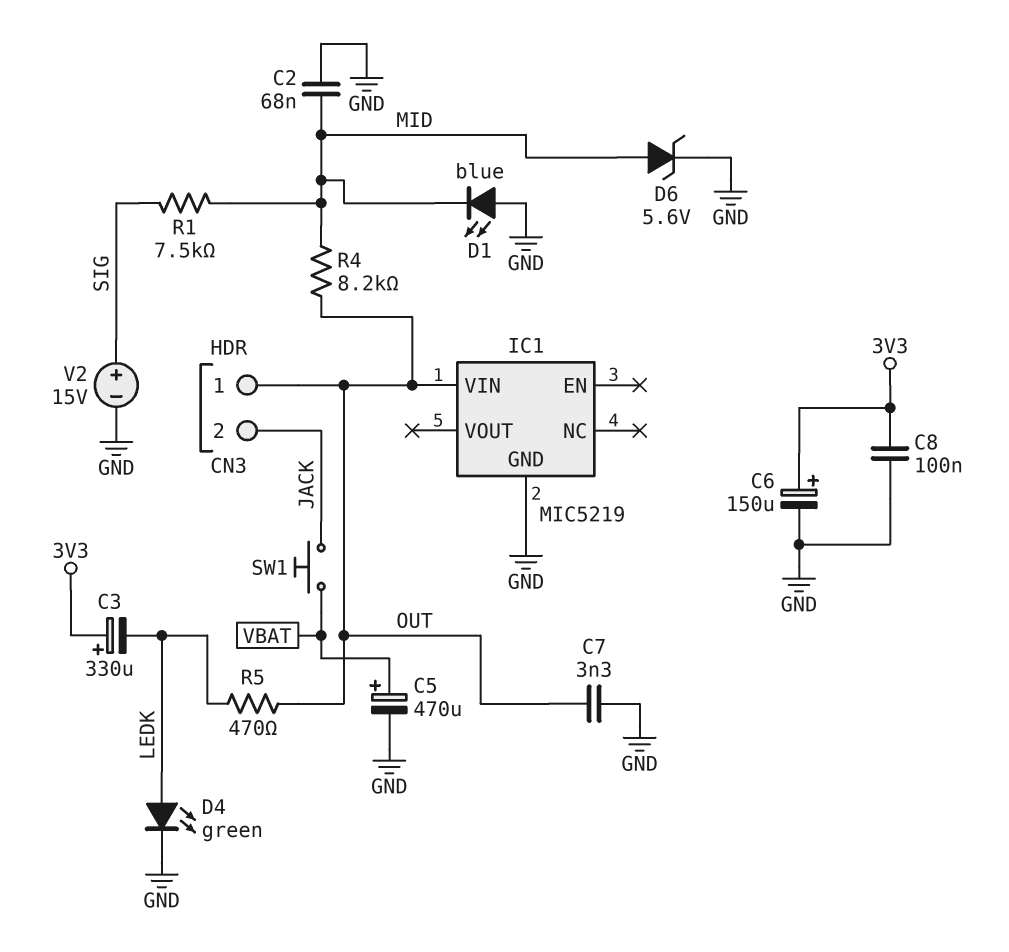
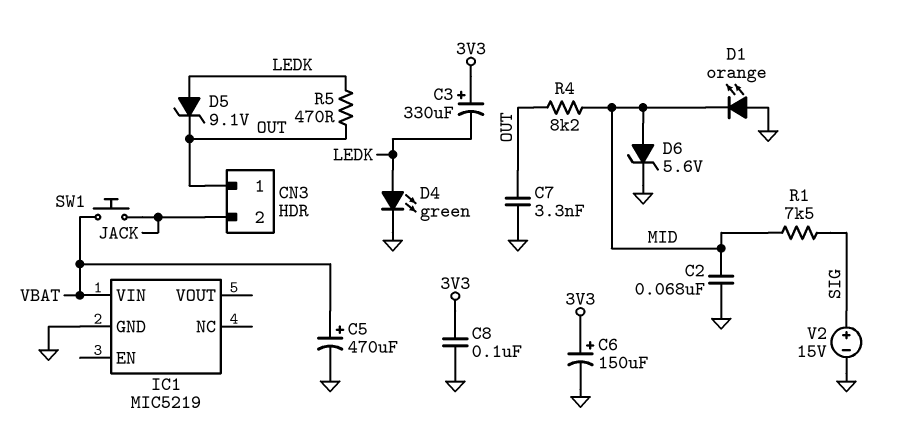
D1: LED blue (A GND, K MID) -> LED orange (A GND, K MID)
D5: none -> zener 9.1V (A LEDK, K OUT)
IC1 pin VIN: OUT -> VBAT

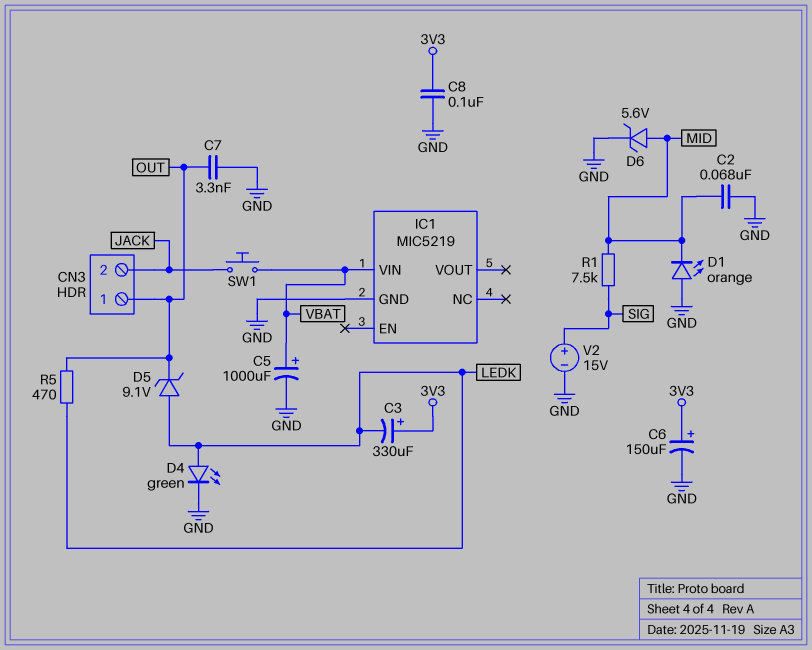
C5: 470uF (plus VBAT, minus GND) -> 1000uF (plus VBAT, minus GND)
R4: 8.2k (MID, OUT) -> none

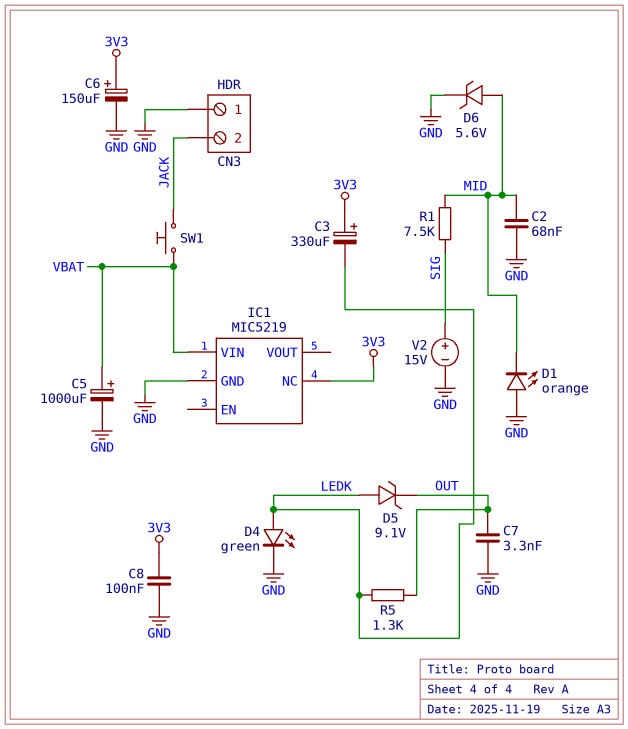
CN3 pin 1: OUT -> GND
IC1 pin NC: none -> 3V3
R5: 470 (LEDK, OUT) -> 1.3k (LEDK, OUT)

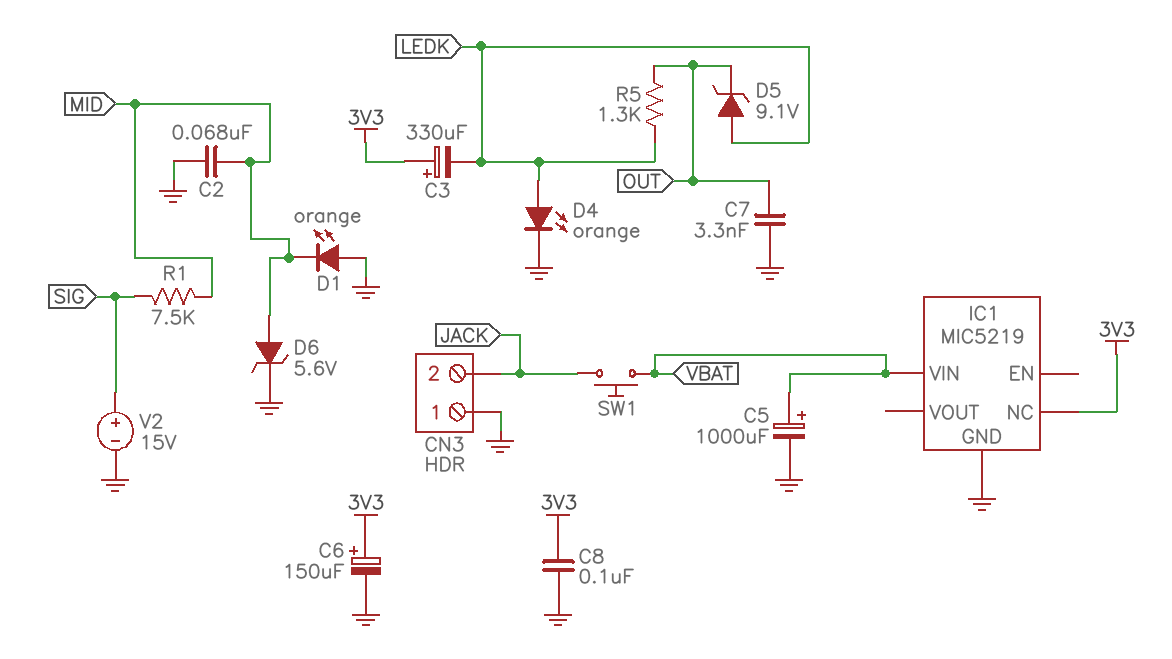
D4: LED green (A LEDK, K GND) -> LED orange (A LEDK, K GND)

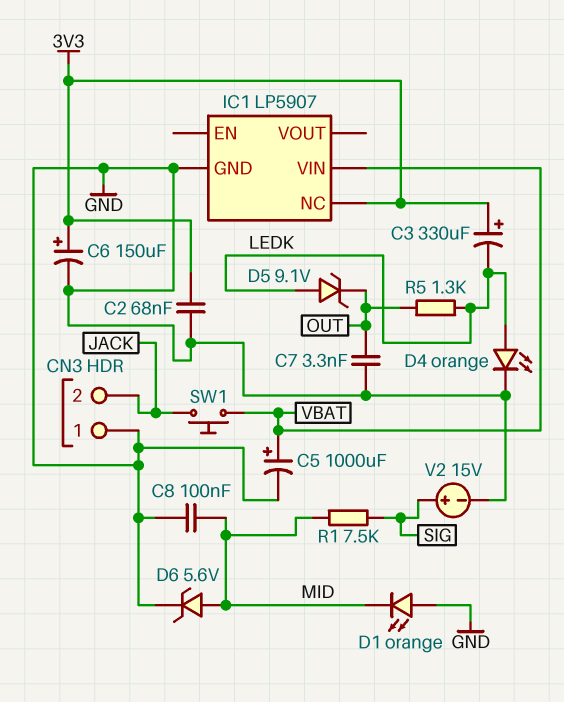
C2: 68nF (GND, MID) -> 68nF (3V3, GND)
C8: 100nF (3V3, GND) -> 100nF (GND, MID)
IC1: MIC5219 -> LP5907

